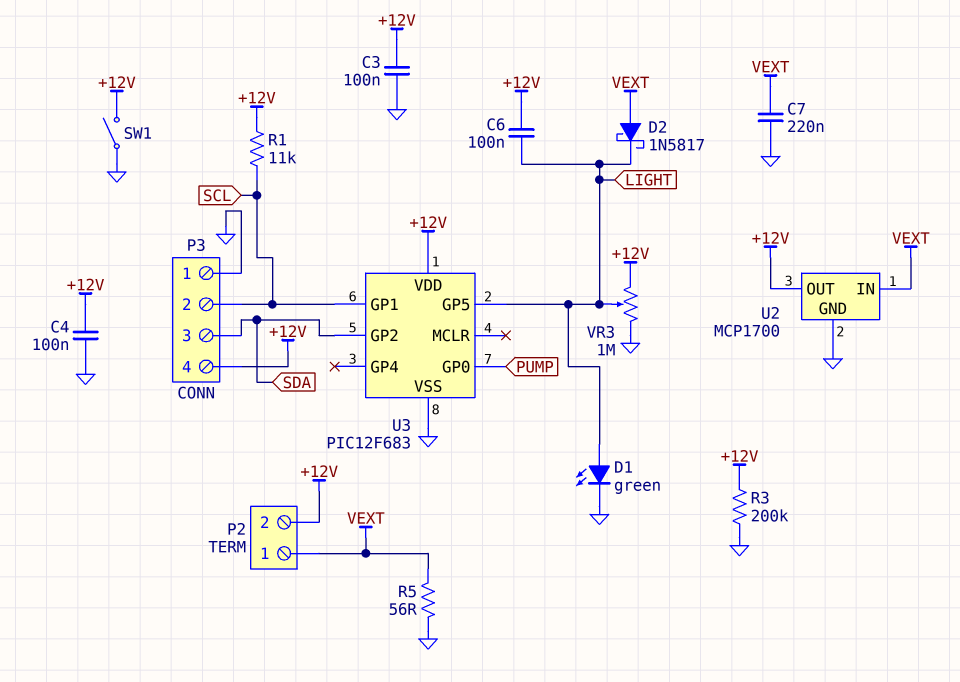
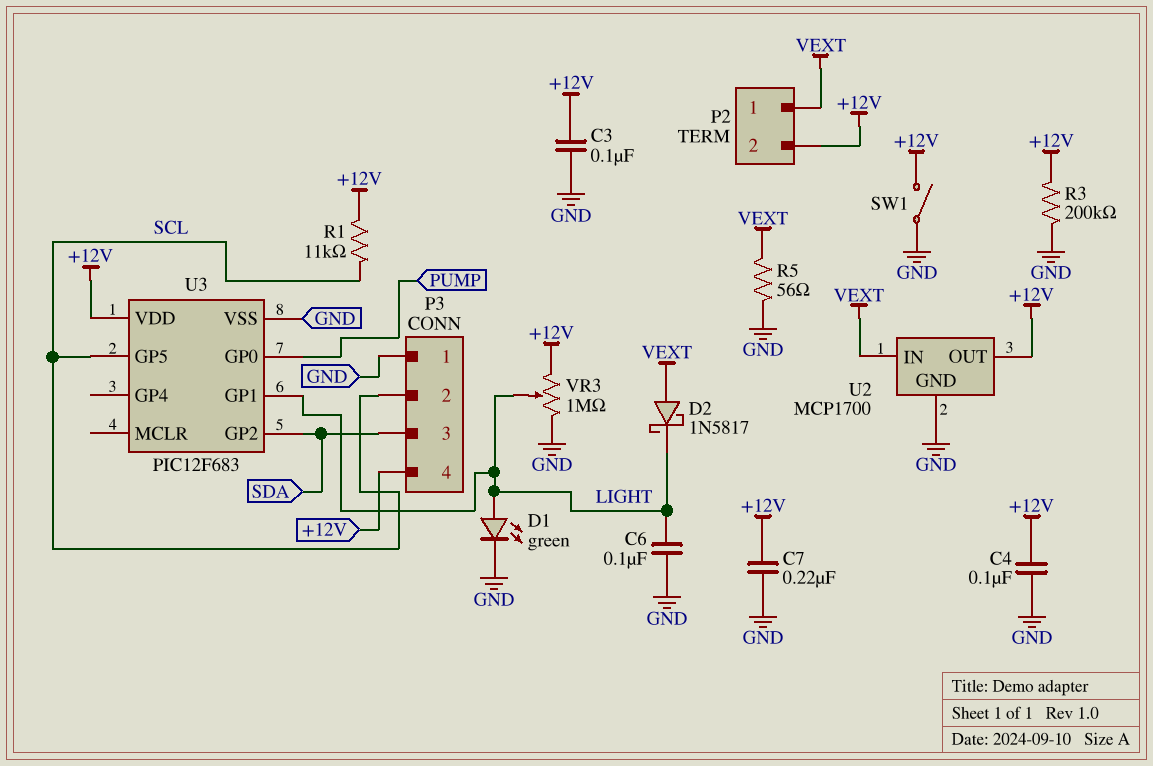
C6: 100nF (+12V, LIGHT) -> 100nF (GND, LIGHT)
C7: 220nF (GND, VEXT) -> 220nF (+12V, GND)
U3 pin GP1: SCL -> LIGHT
U3 pin GP5: LIGHT -> SCL

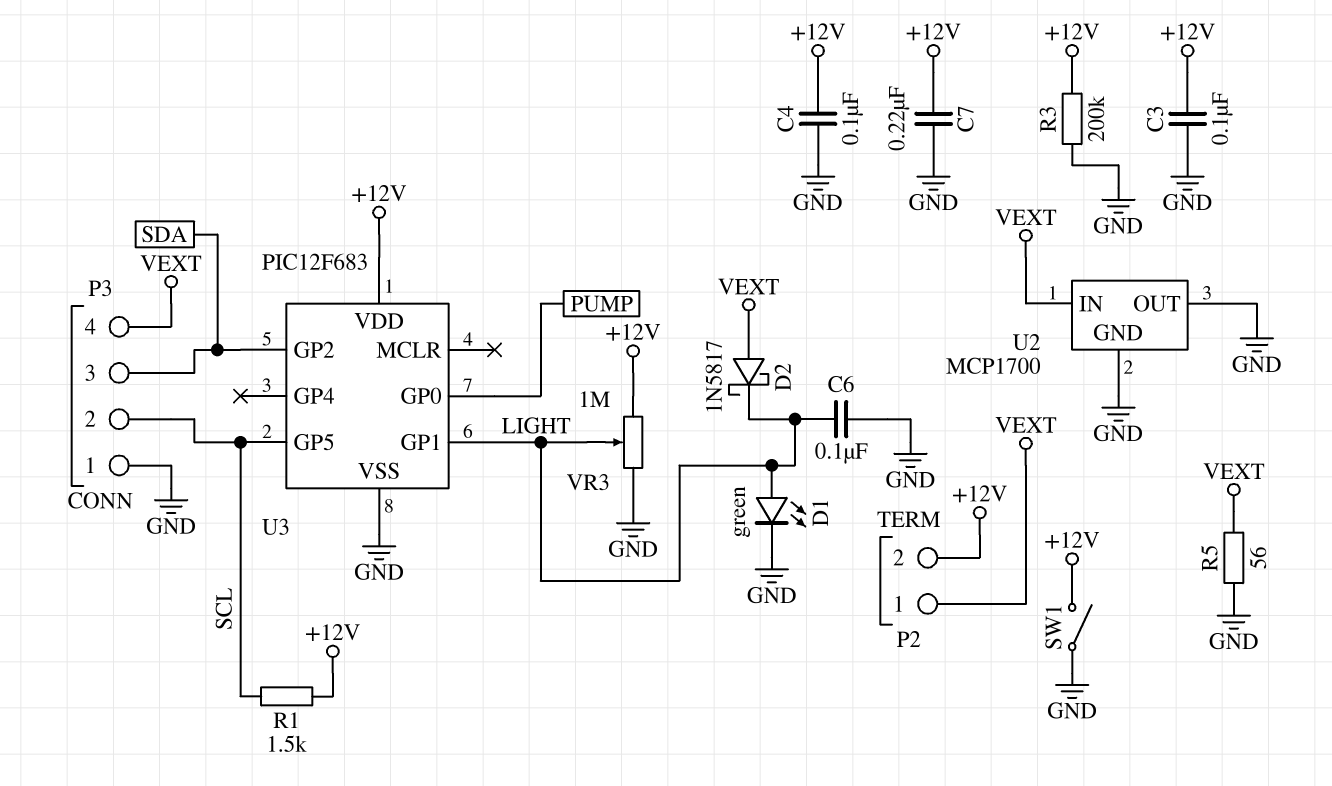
P3 pin 4: +12V -> VEXT
R1: 11k (+12V, SCL) -> 1.5k (+12V, SCL)
U2 pin OUT: +12V -> GND

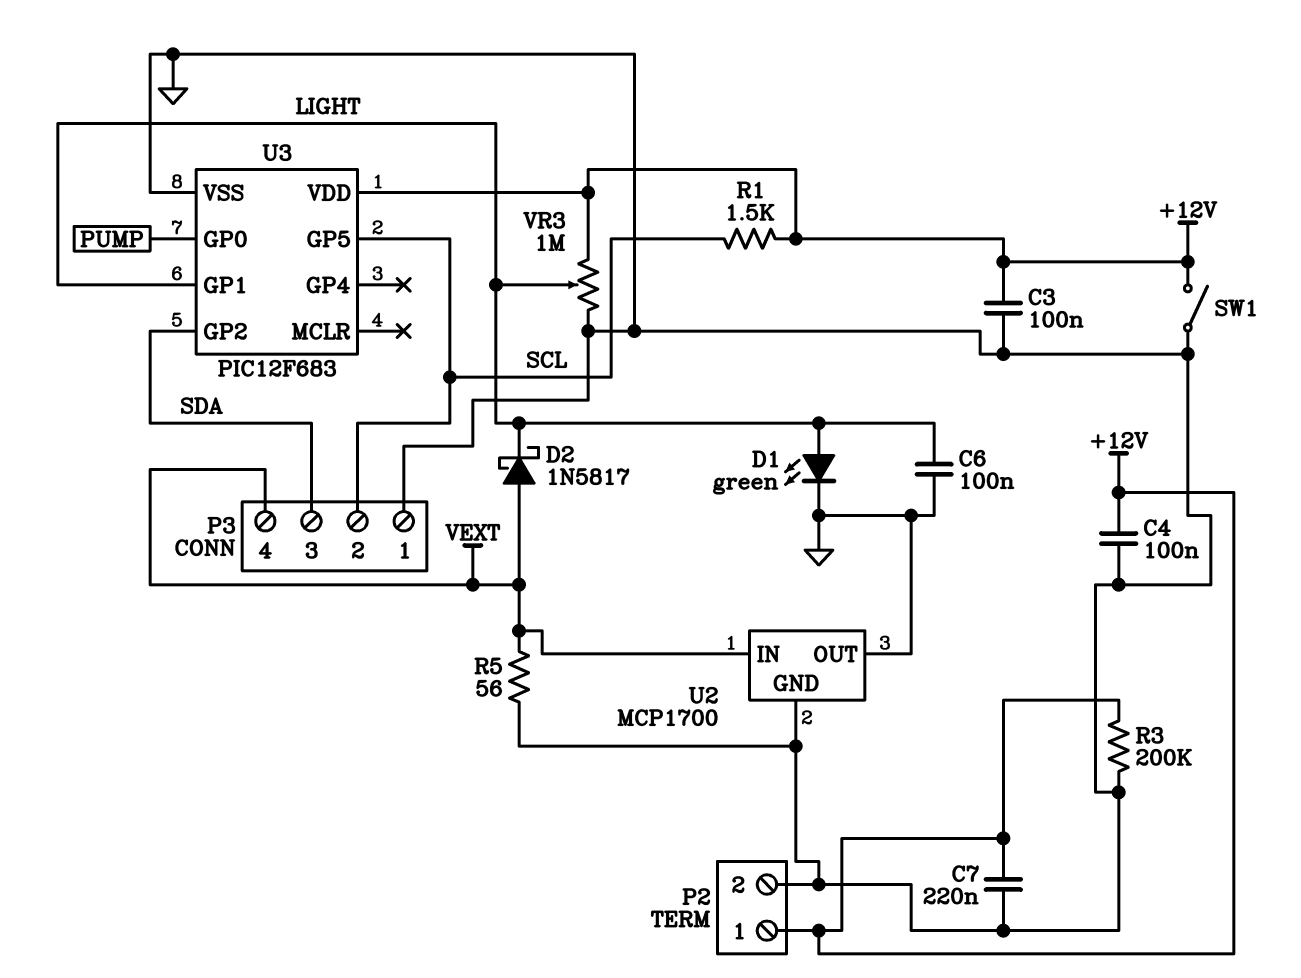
P2 pin 1: VEXT -> +12V
P2 pin 2: +12V -> GND

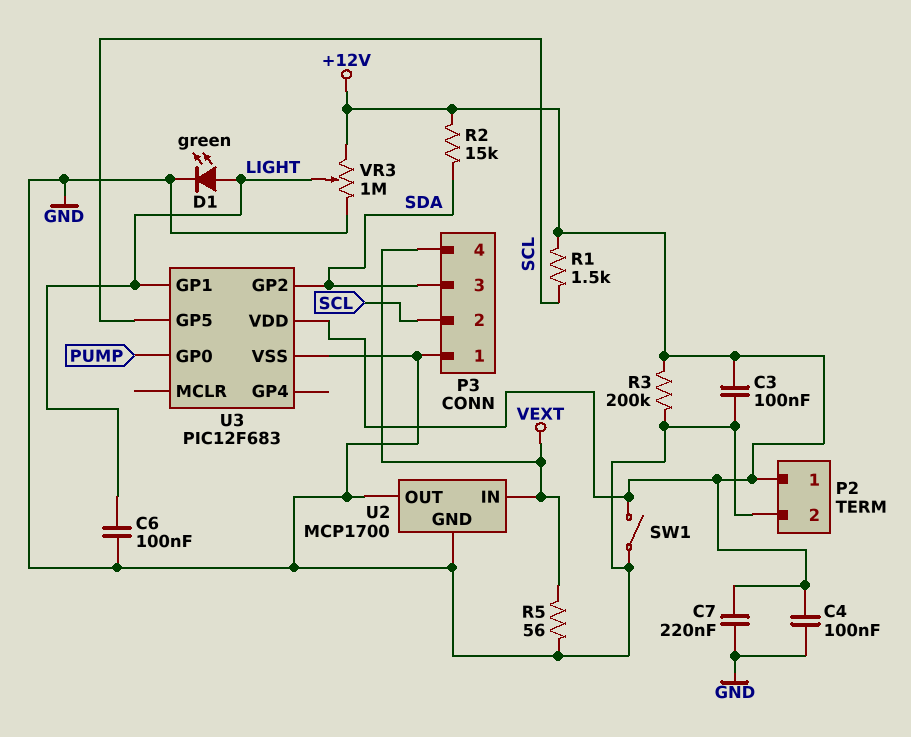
D2: schottky 1N5817 (A VEXT, K LIGHT) -> none
R2: none -> 15k (+12V, SDA)

